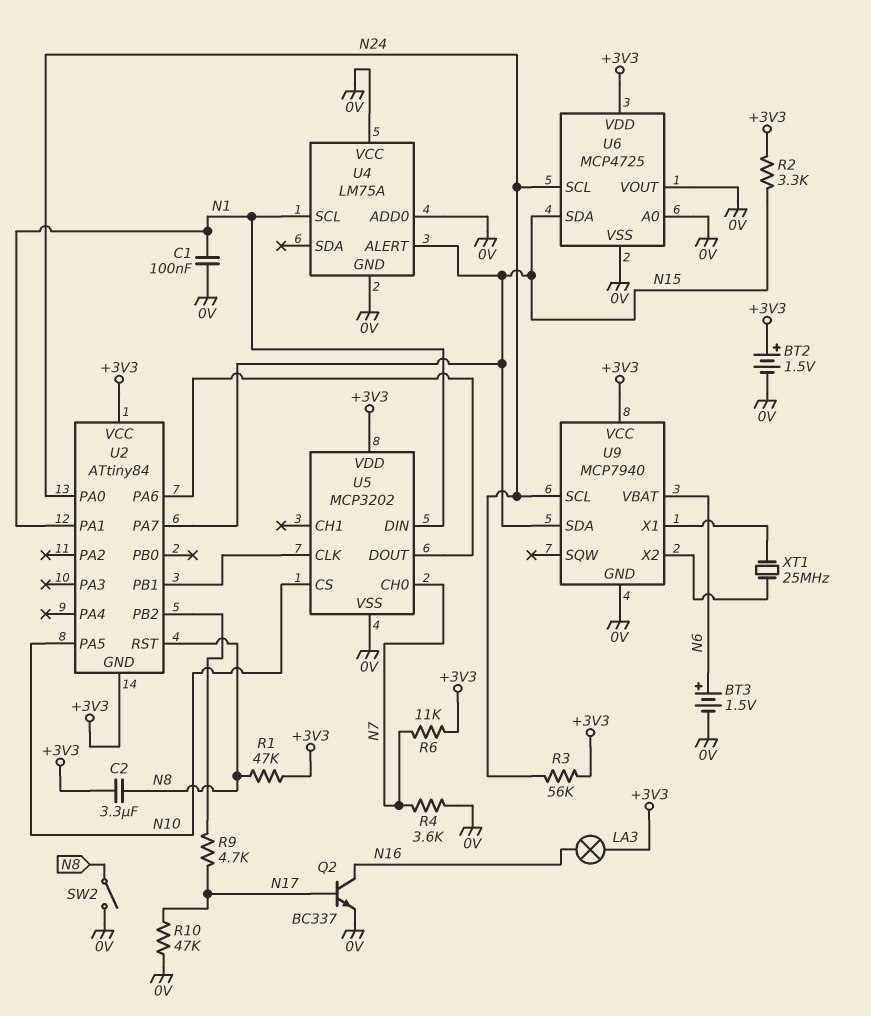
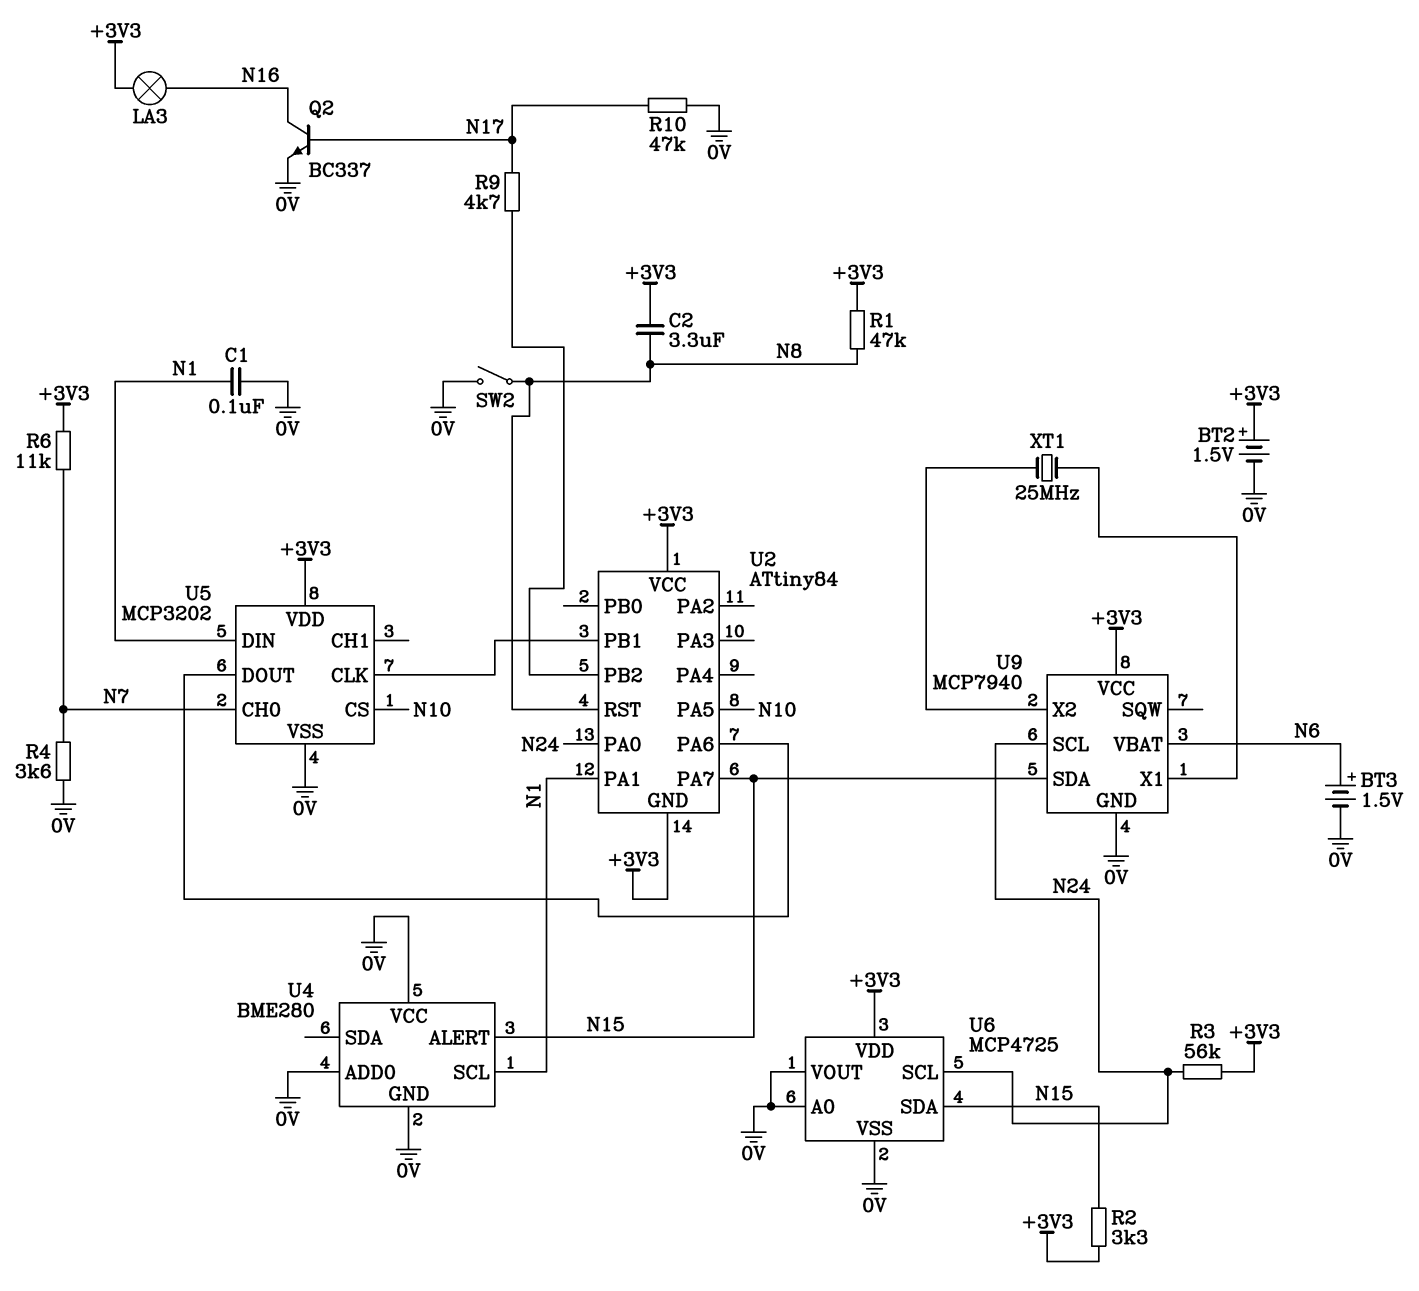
U4: LM75A -> BME280

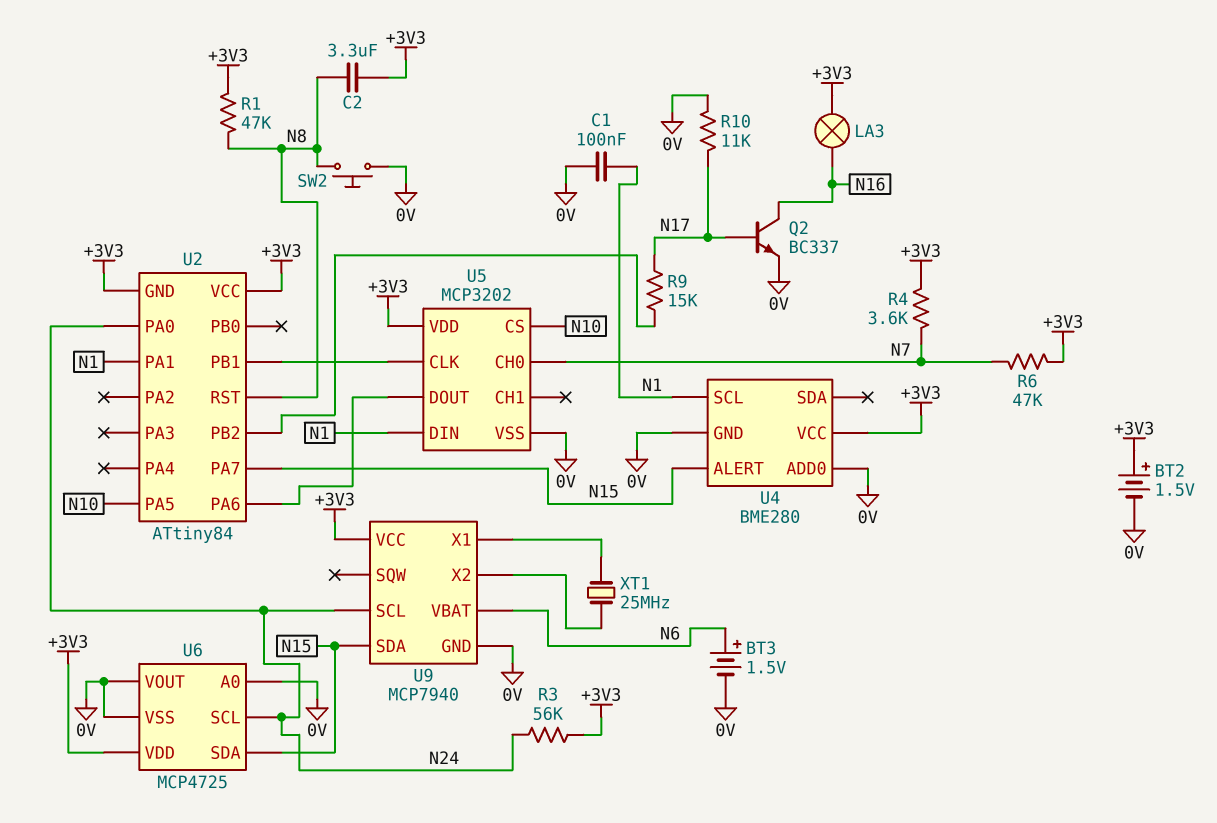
R2: 3.3k (+3V3, N15) -> none
R4: 3.6k (0V, N7) -> 3.6k (+3V3, N7)
R6: 11k (+3V3, N7) -> 47k (+3V3, N7)
R9: 4.7k (N17, U2/PB2) -> 15k (N17, U2/PB2)
R10: 47k (0V, N17) -> 11k (0V, N17)
SW2: switch (0V, N8) -> button (0V, N8)
U4 pin VCC: 0V -> +3V3

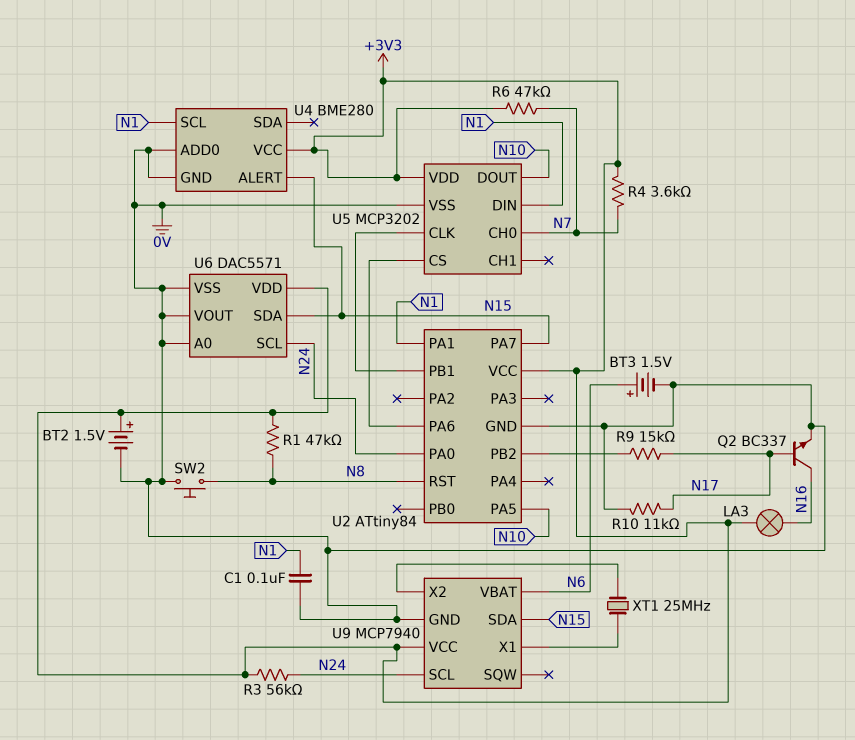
C2: 3.3uF (+3V3, N8) -> none
U2 pin GND: +3V3 -> 0V
U5 pin CS: N10 -> U2/PA6
U5 pin DOUT: U2/PA6 -> N10
U6: MCP4725 -> DAC5571

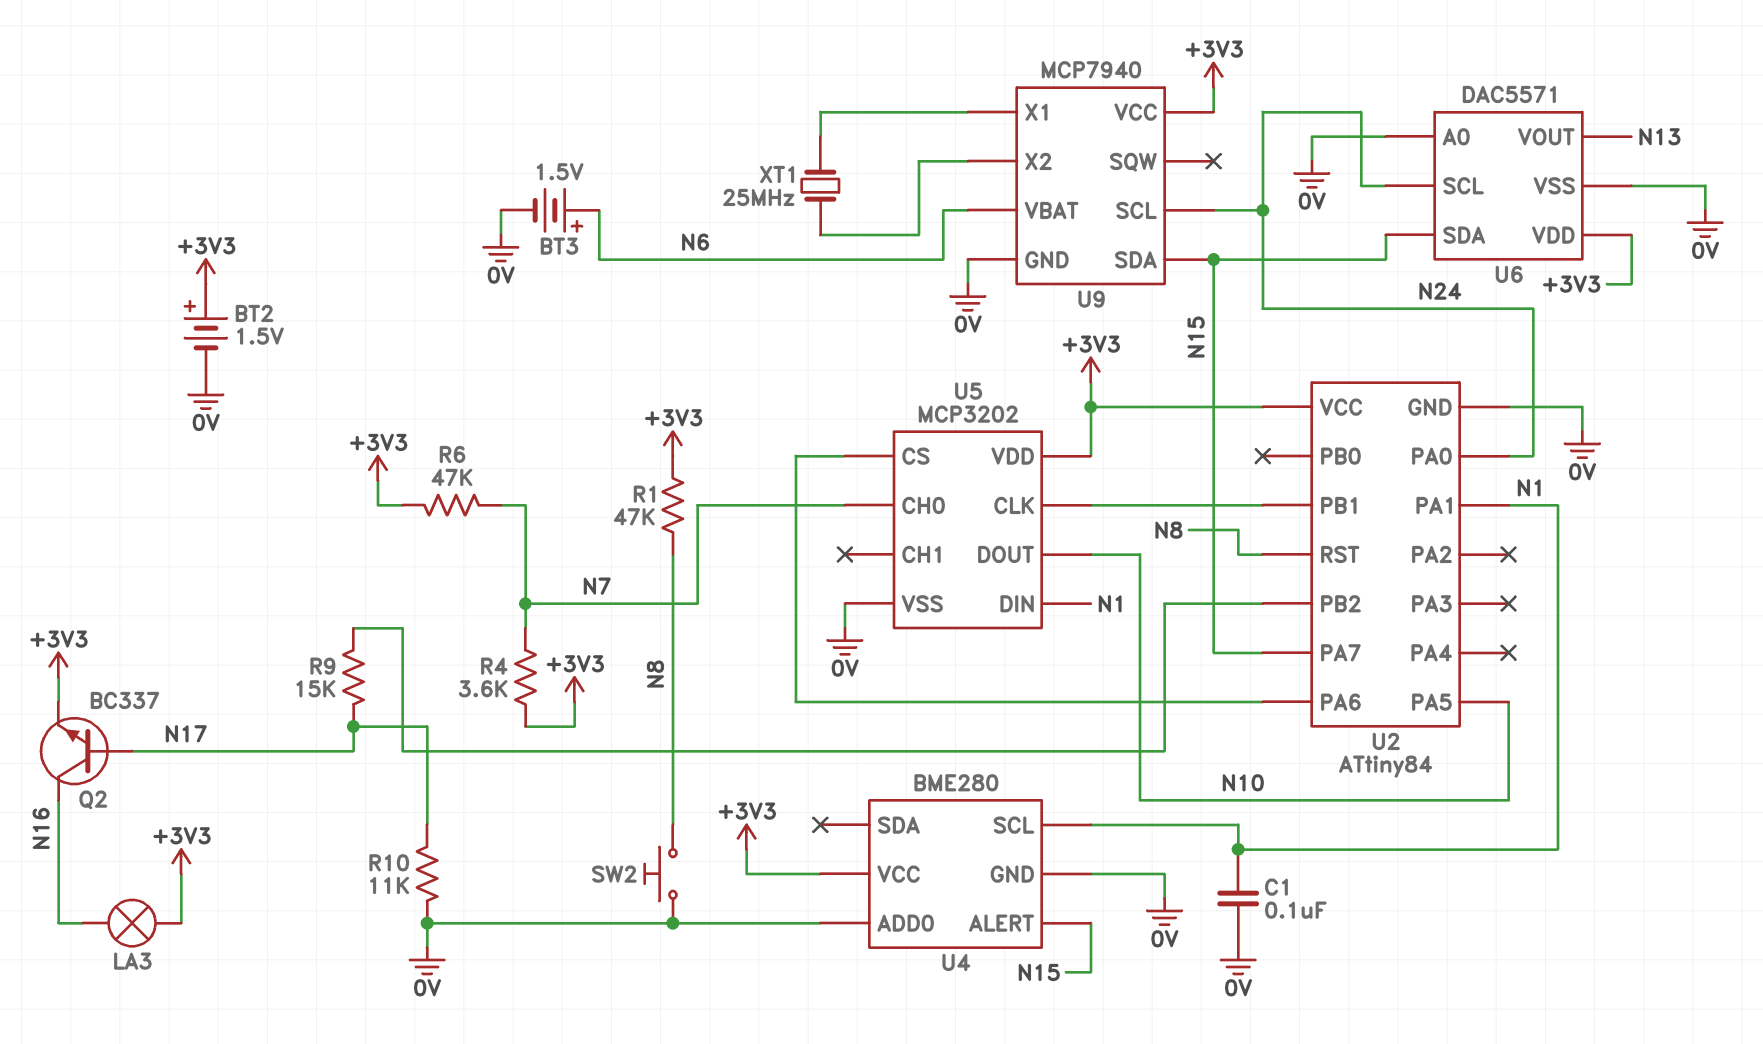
Q2: NPN BC337 (B N17, C N16, E 0V) -> NPN BC337 (B N17, C N16, E +3V3)
R3: 56k (+3V3, N24) -> none
U6 pin VOUT: 0V -> N13

